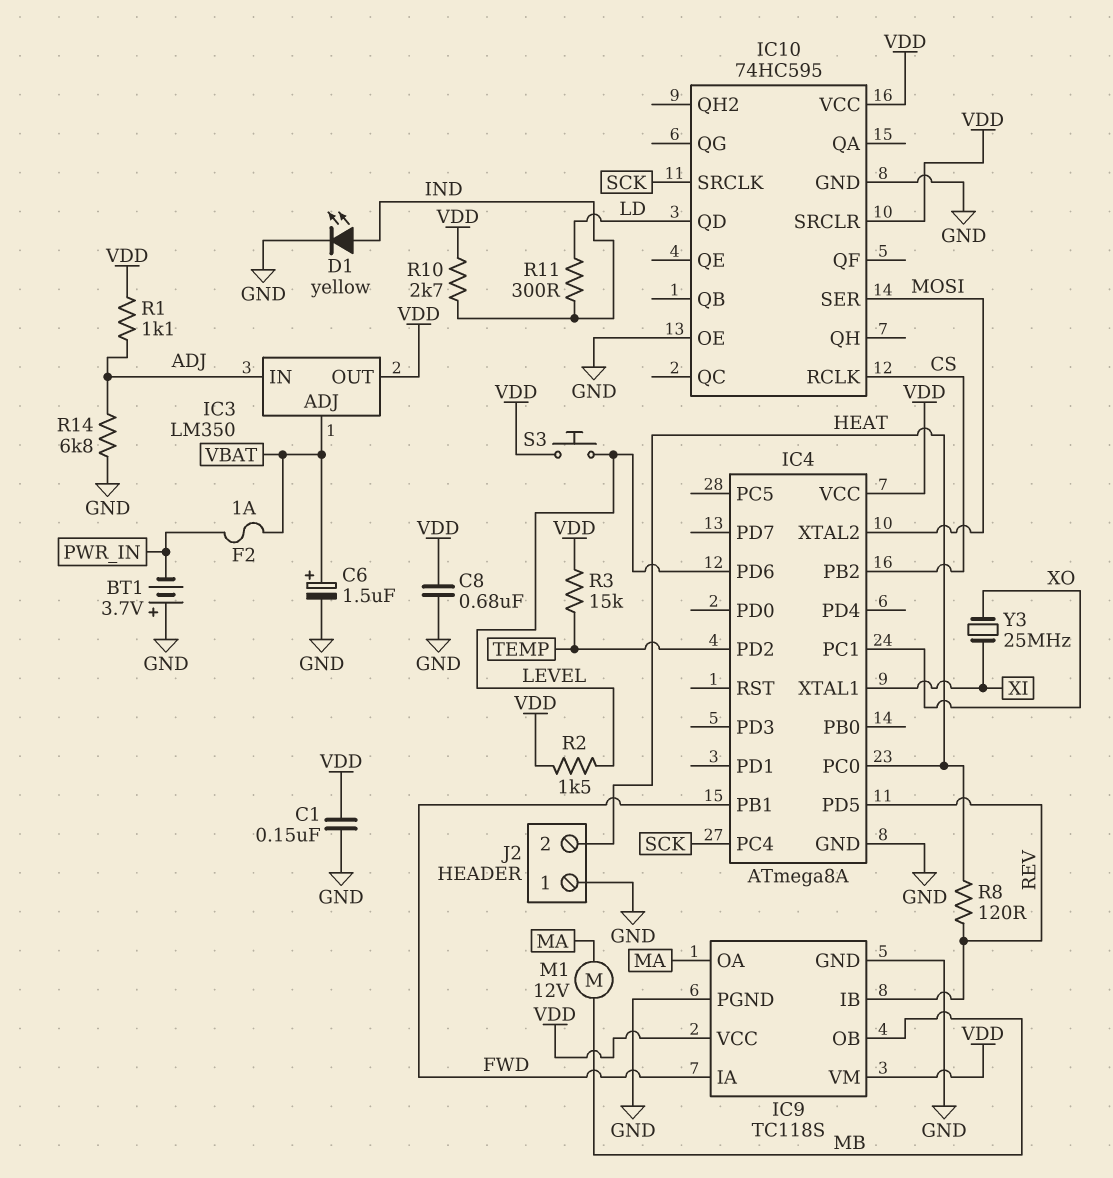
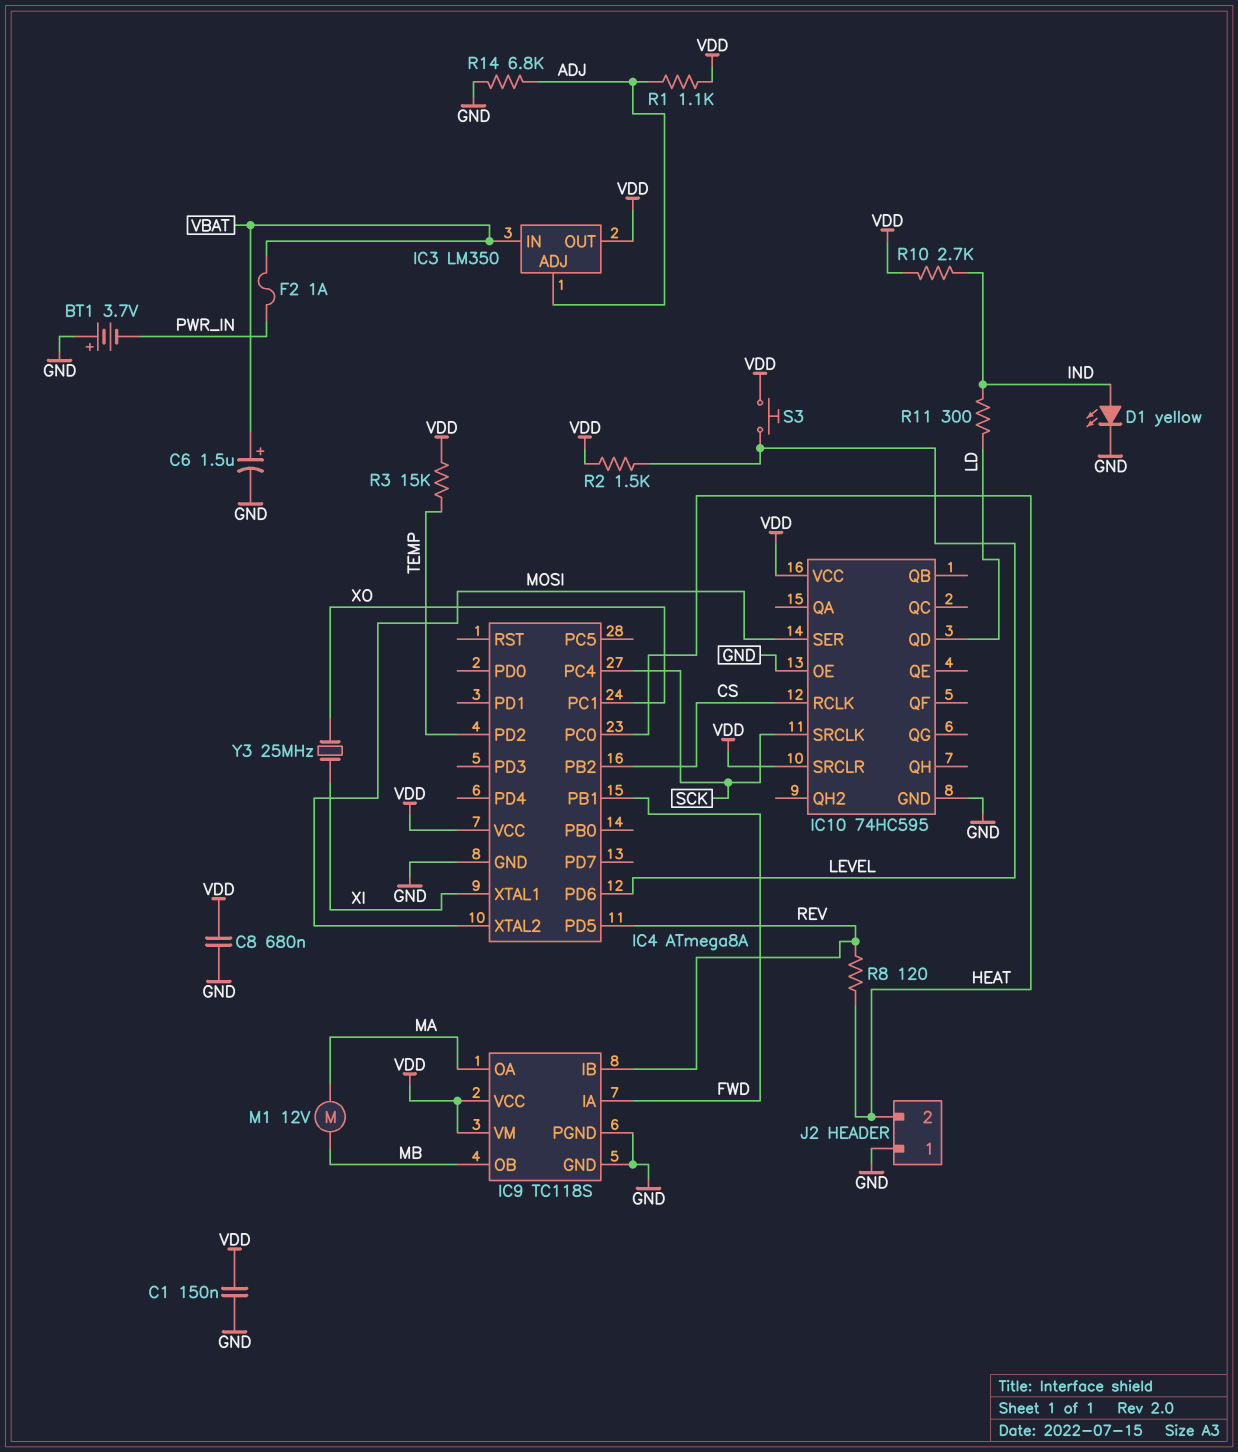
IC3 pin ADJ: VBAT -> ADJ
IC3 pin IN: ADJ -> VBAT

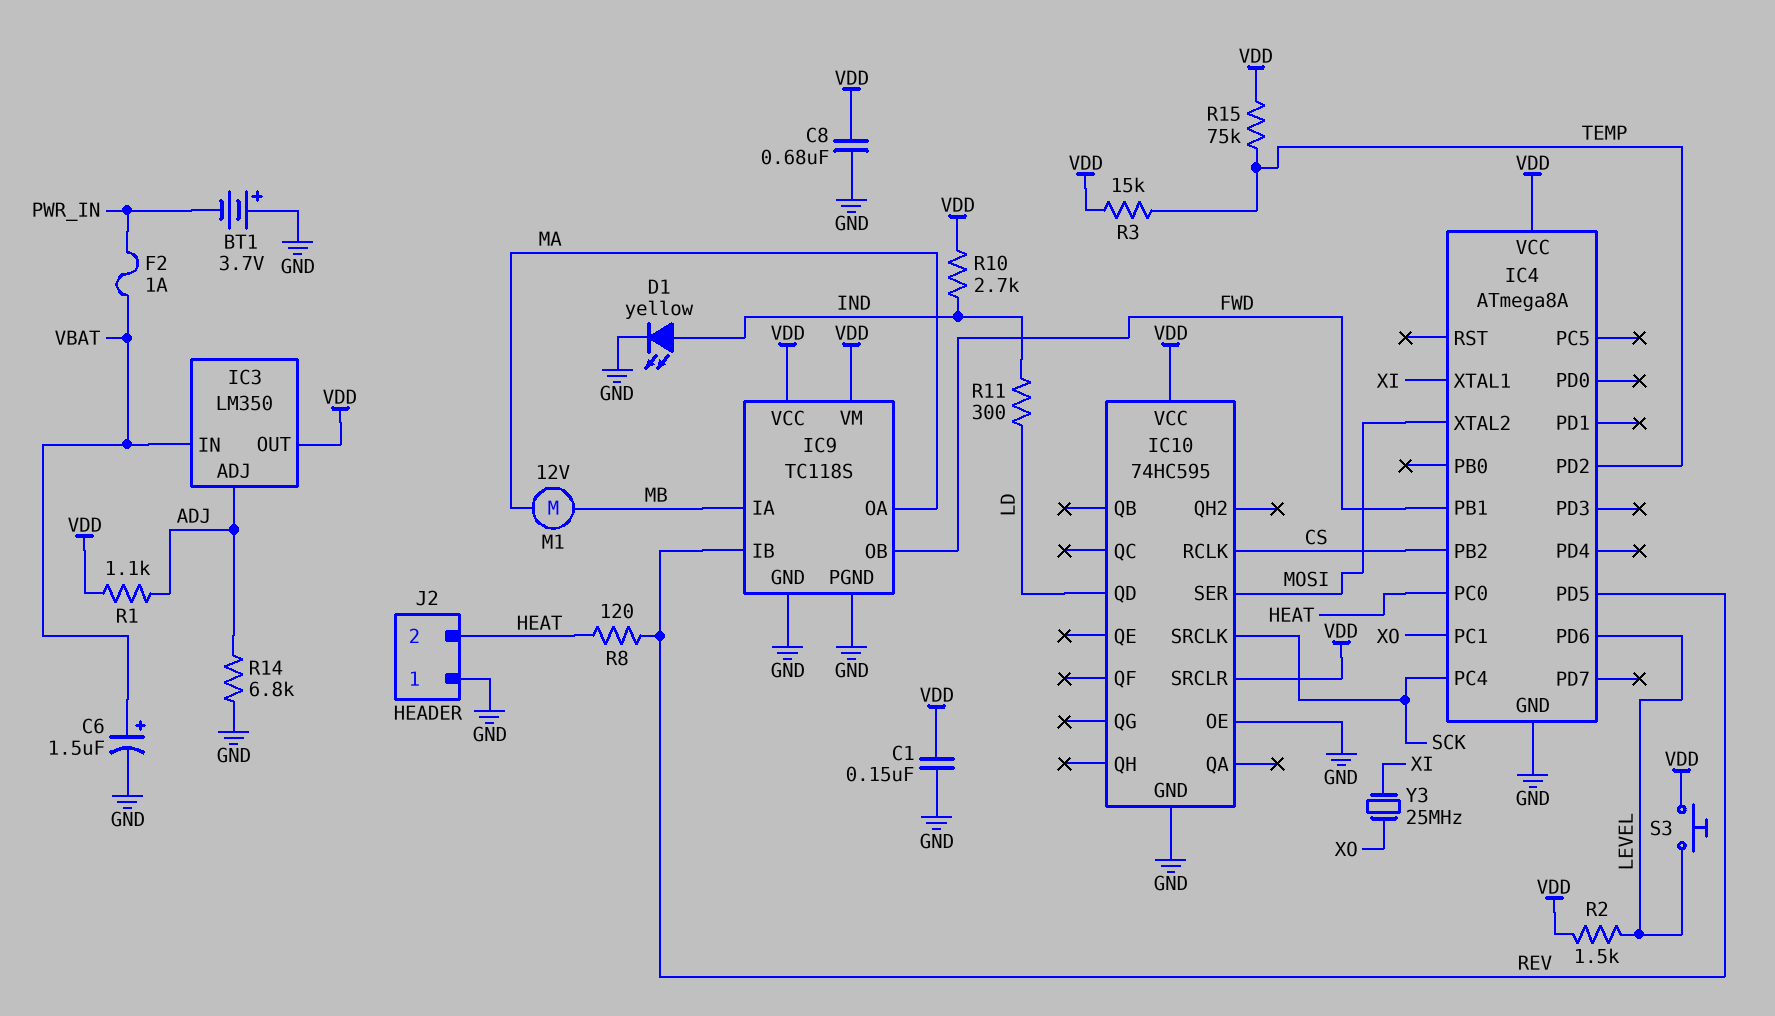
IC9 pin IA: FWD -> MB
IC9 pin OB: MB -> FWD
R15: none -> 75k (TEMP, VDD)

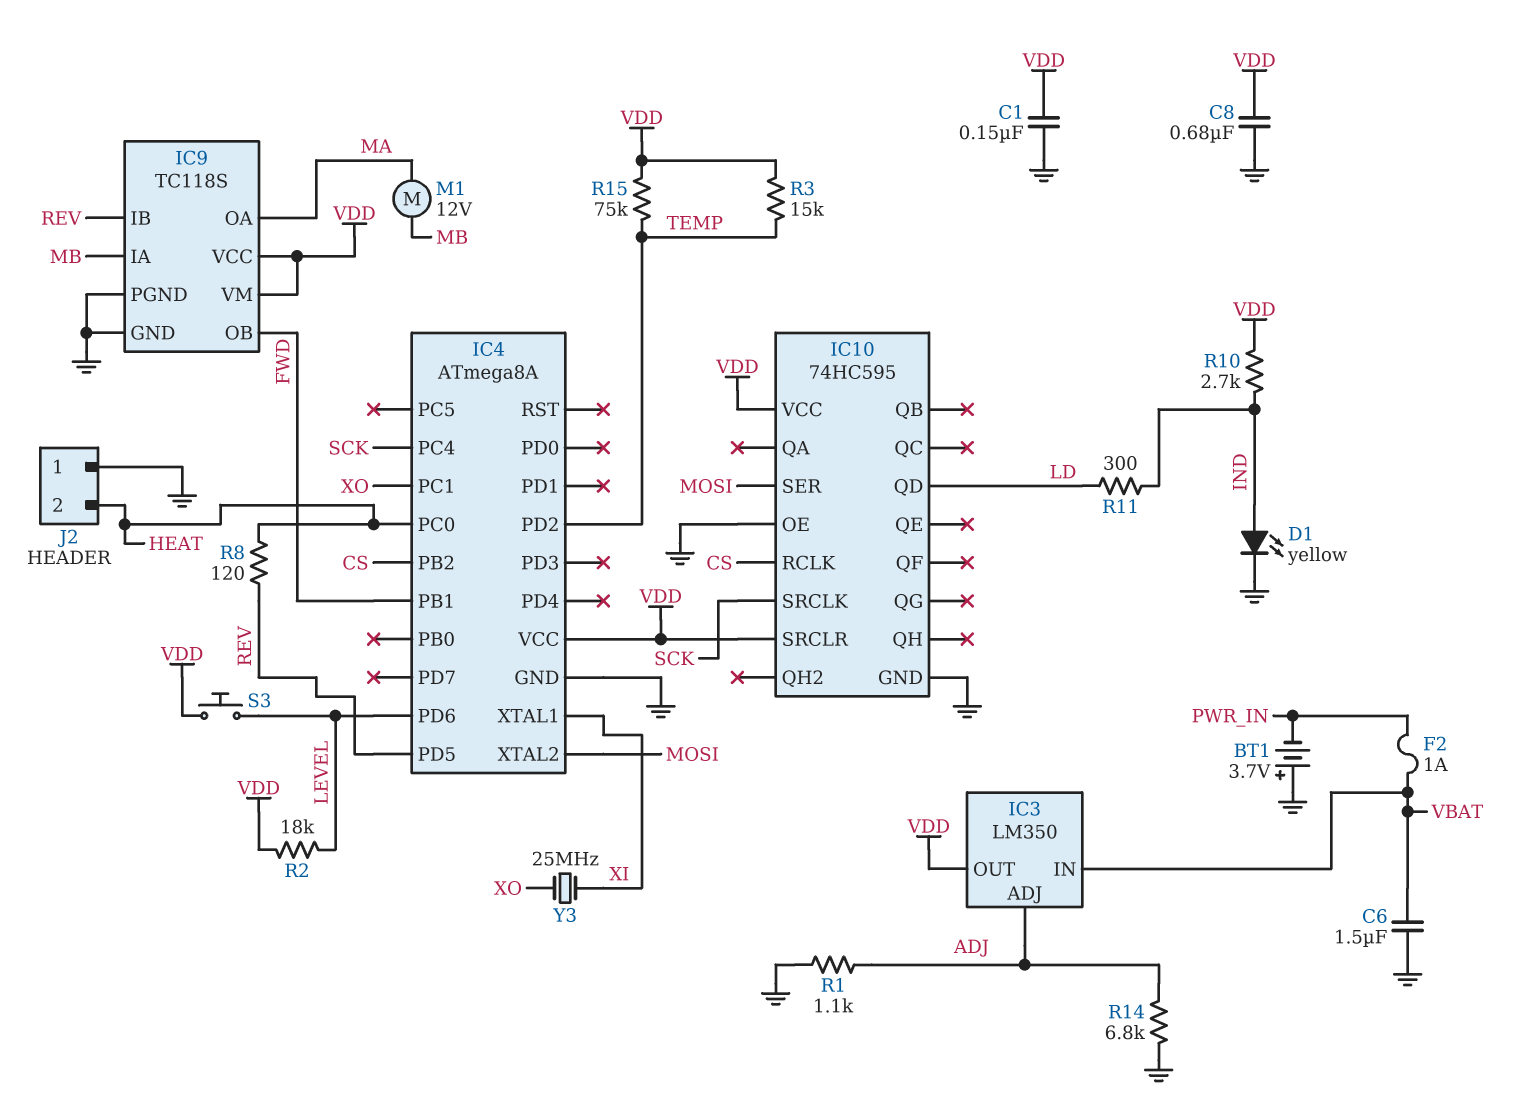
C6: 1.5uF (plus VBAT, minus GND) -> 1.5uF (GND, VBAT)
R1: 1.1k (ADJ, VDD) -> 1.1k (ADJ, GND)
R2: 1.5k (LEVEL, VDD) -> 18k (LEVEL, VDD)

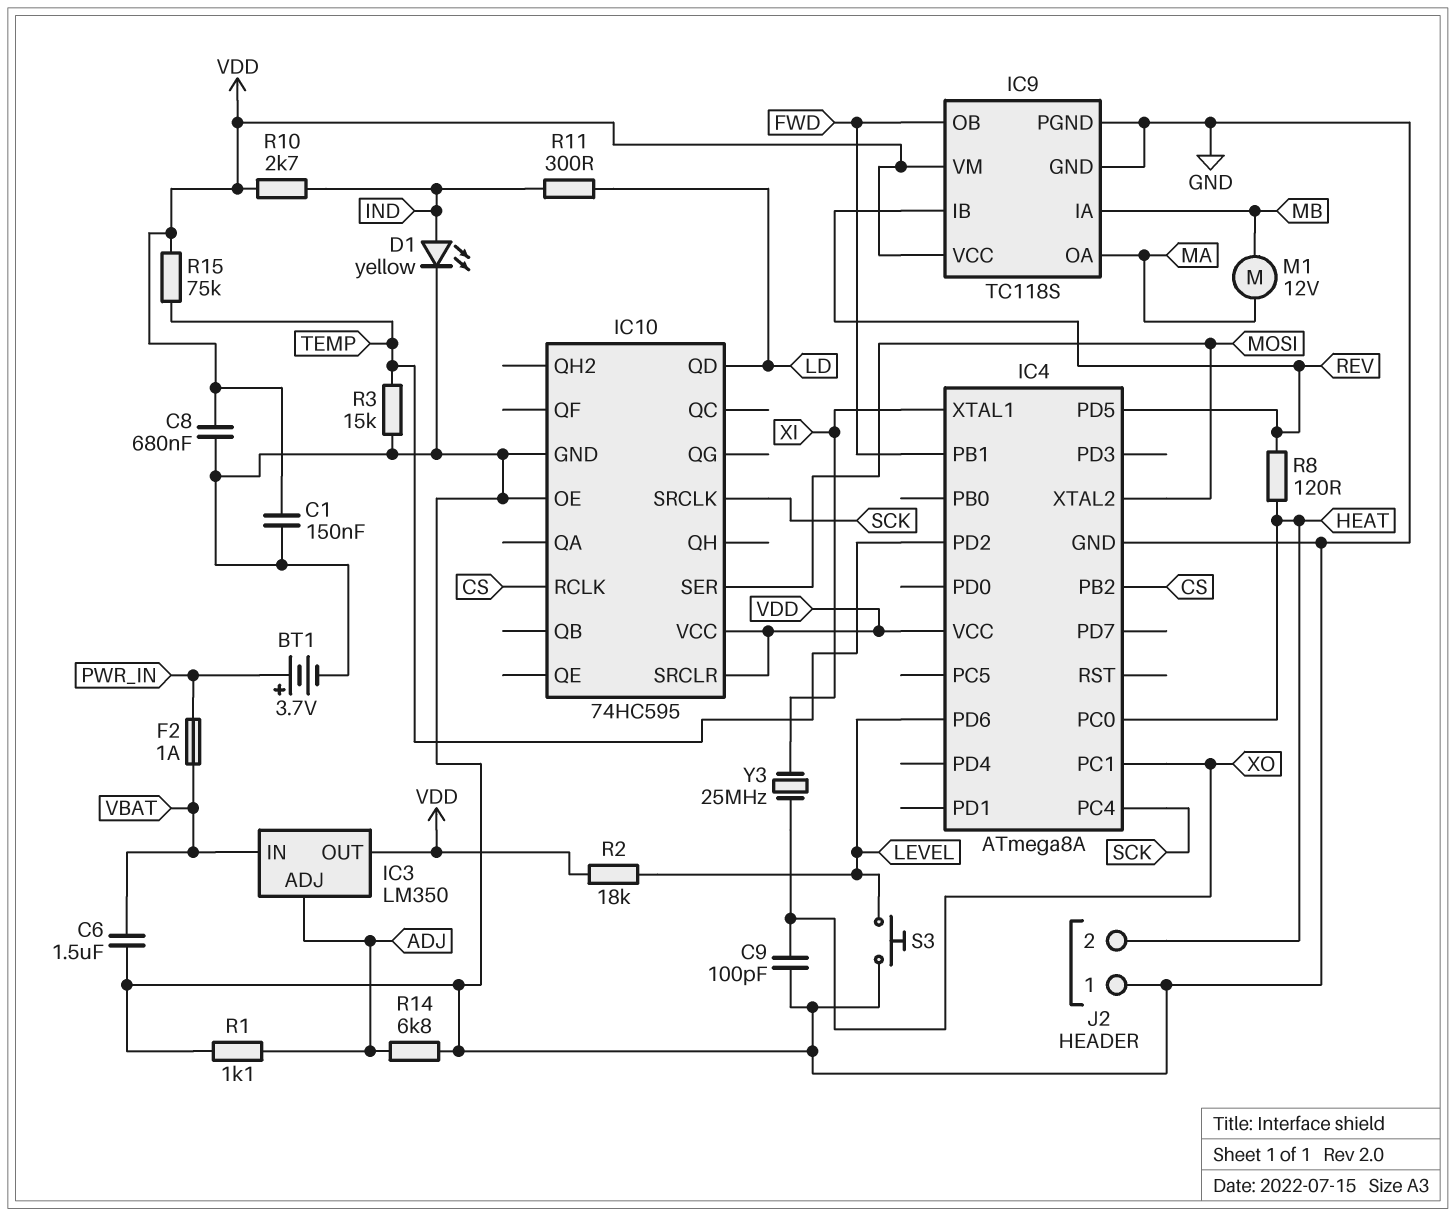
BT1: 3.7V (plus GND, minus PWR_IN) -> 3.7V (plus PWR_IN, minus GND)
C9: none -> 100pF (GND, XO)
R3: 15k (TEMP, VDD) -> 15k (GND, TEMP)
S3: button (LEVEL, VDD) -> button (GND, LEVEL)

